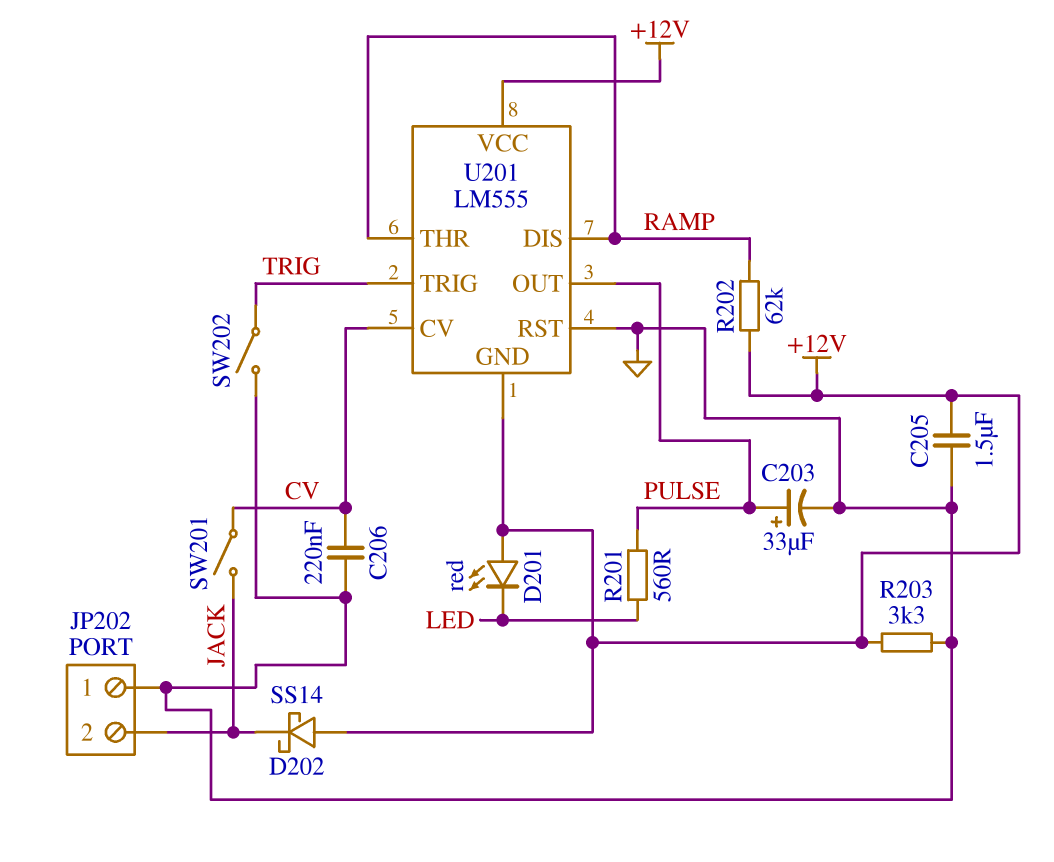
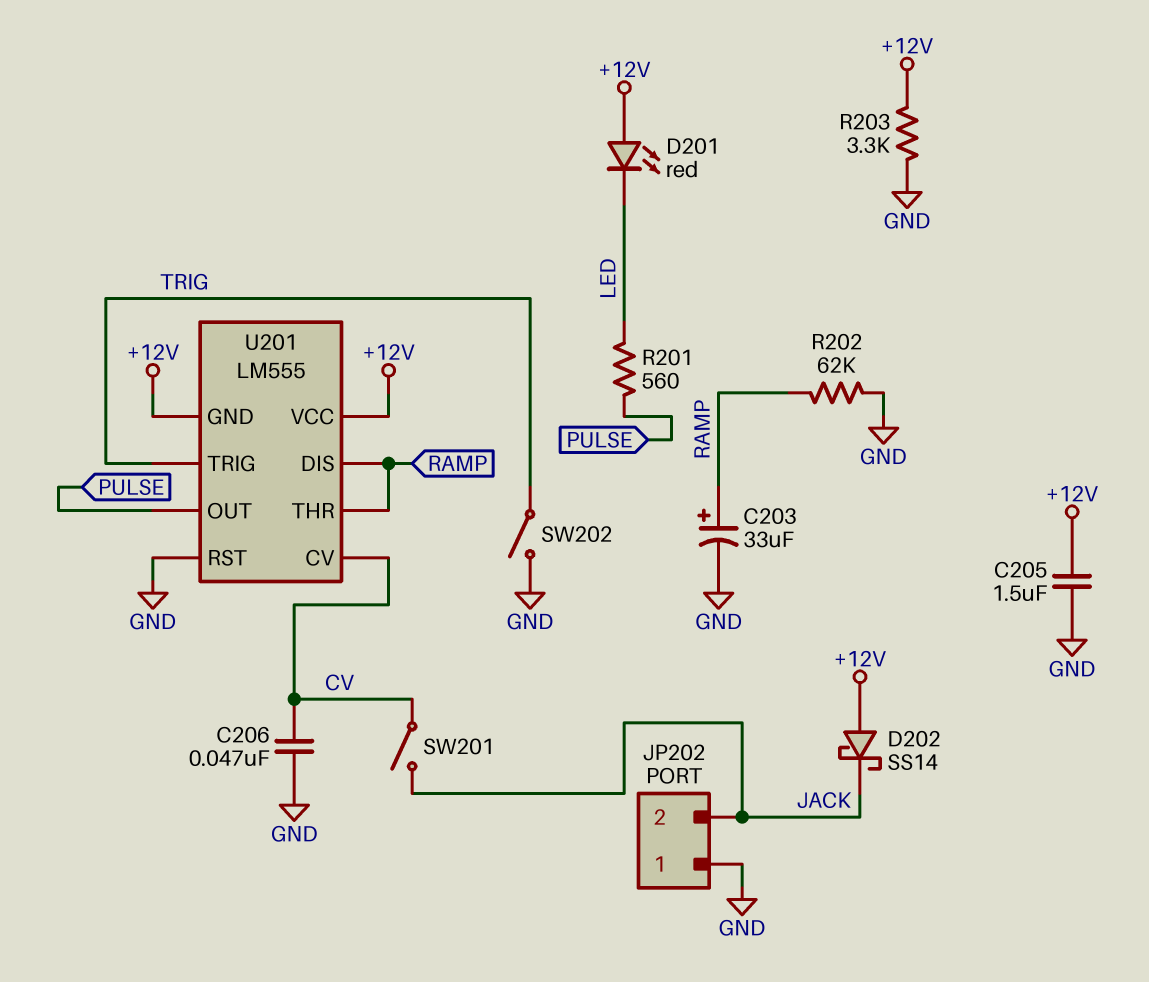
C203: 33uF (plus PULSE, minus GND) -> 33uF (plus RAMP, minus GND)
C206: 220nF (CV, GND) -> 47nF (CV, GND)
R202: 62k (+12V, RAMP) -> 62k (GND, RAMP)

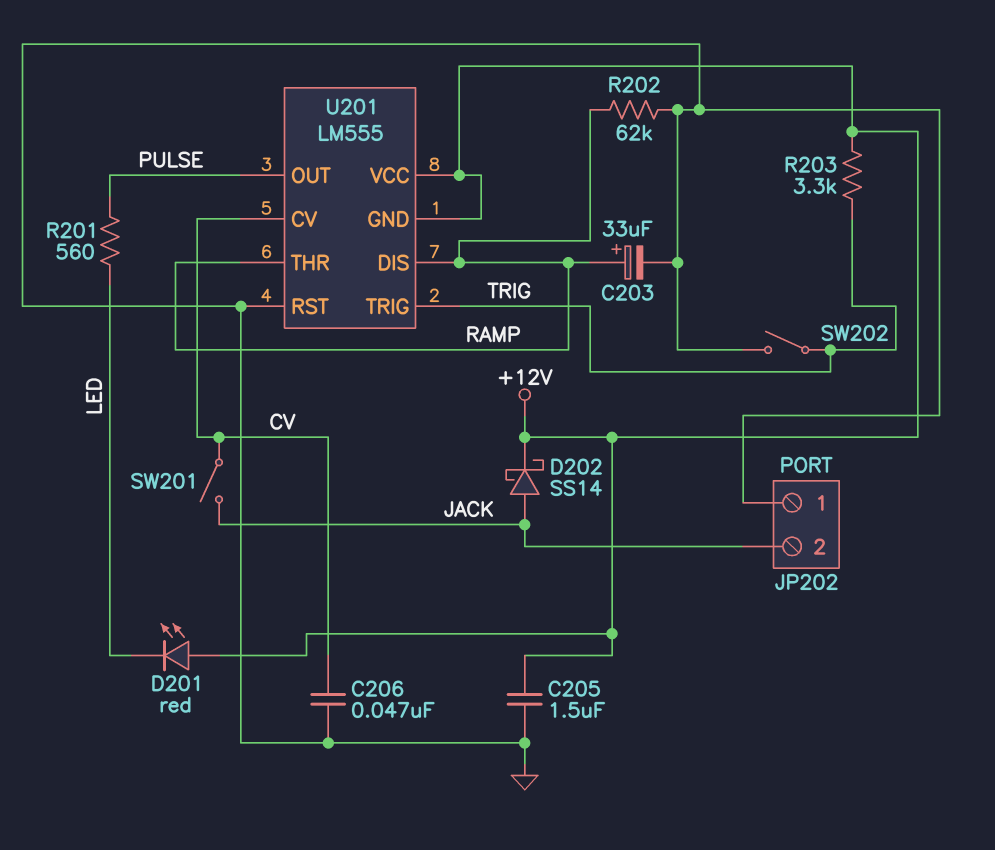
D202: schottky SS14 (A +12V, K JACK) -> schottky SS14 (A JACK, K +12V)
R203: 3.3k (+12V, GND) -> 3.3k (+12V, TRIG)

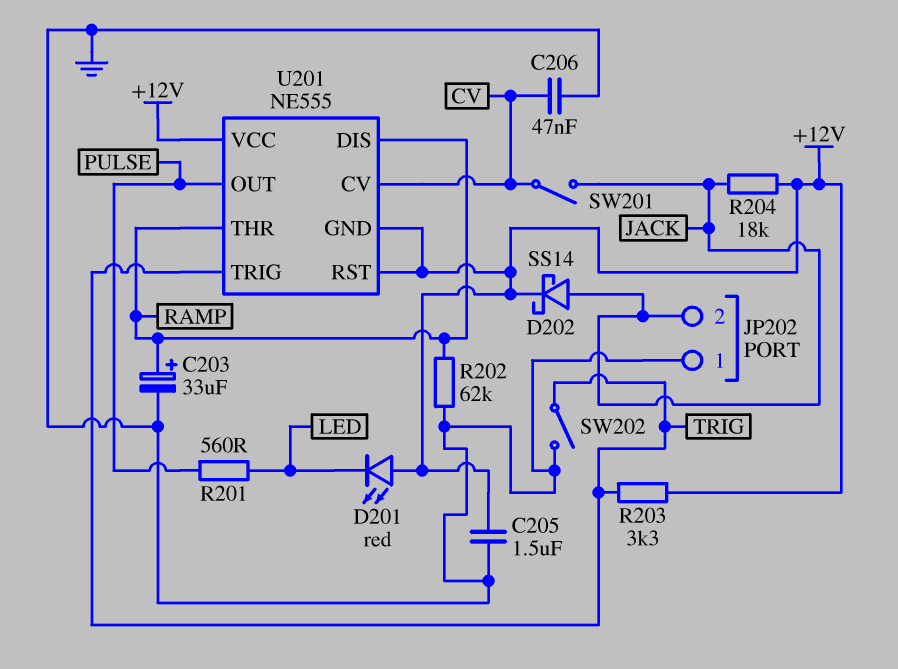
R204: none -> 18k (+12V, JACK)
U201: LM555 -> NE555
U201 pin RST: GND -> +12V

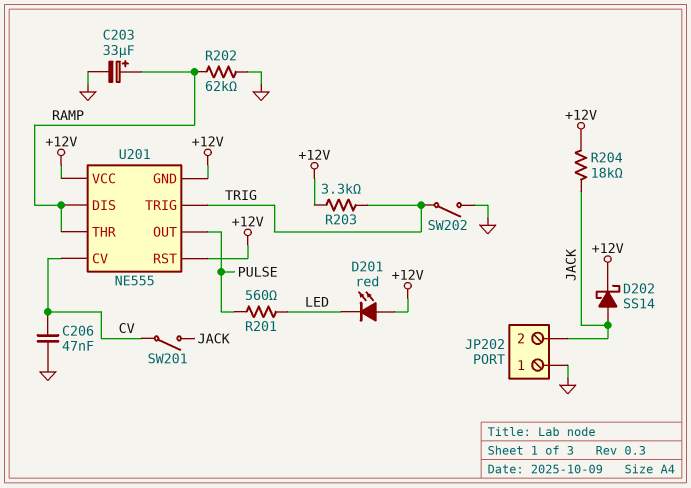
C205: 1.5uF (+12V, GND) -> none

